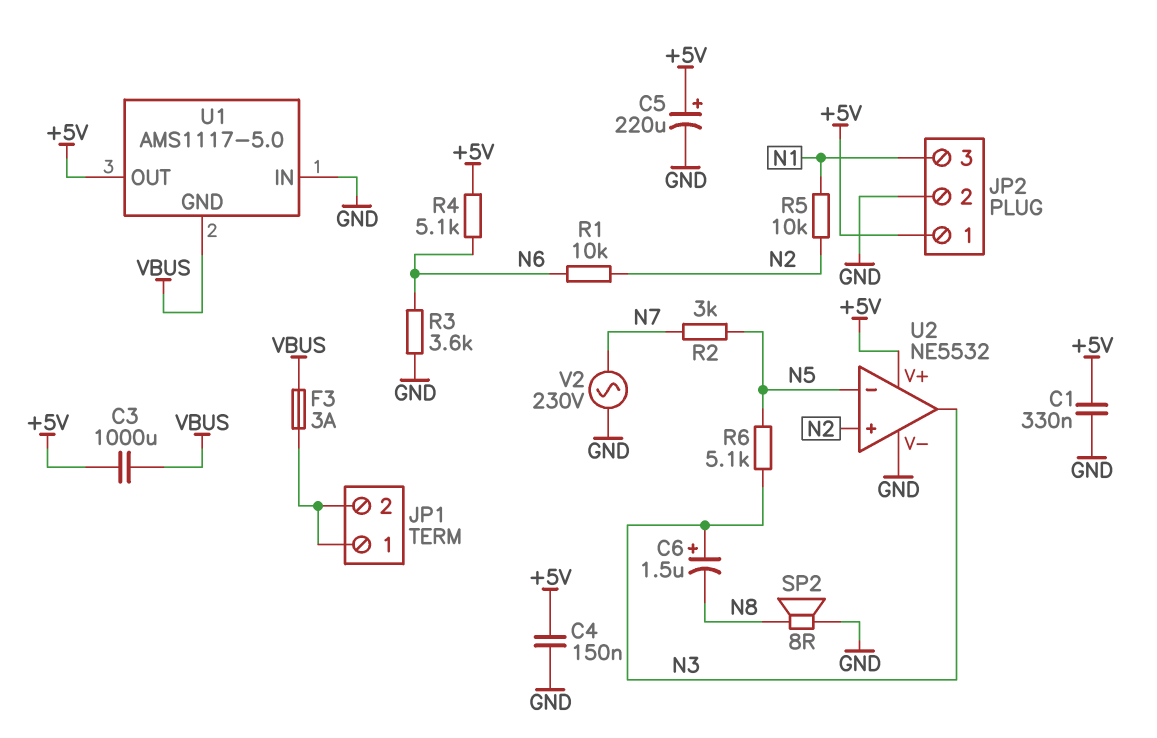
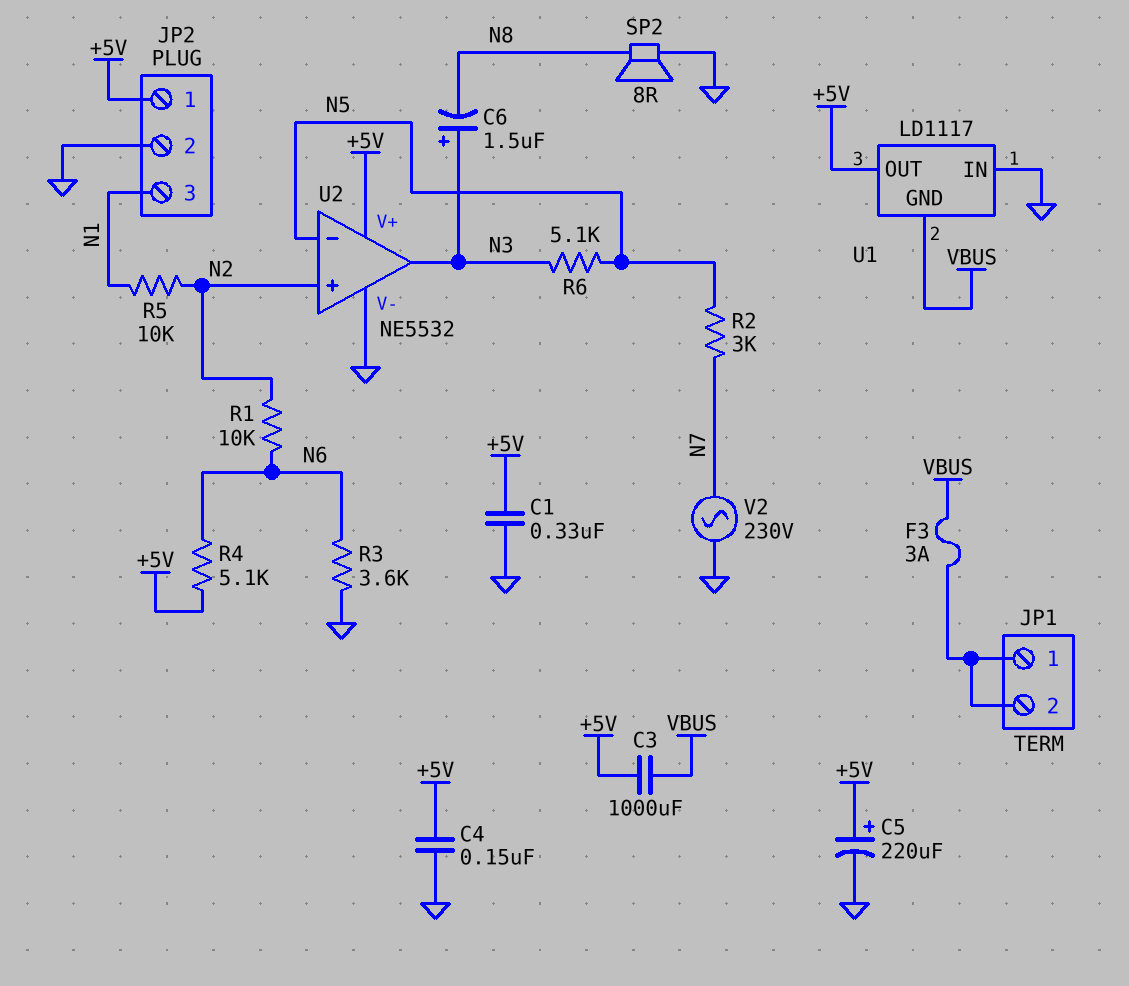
U1: AMS1117-5.0 -> LD1117

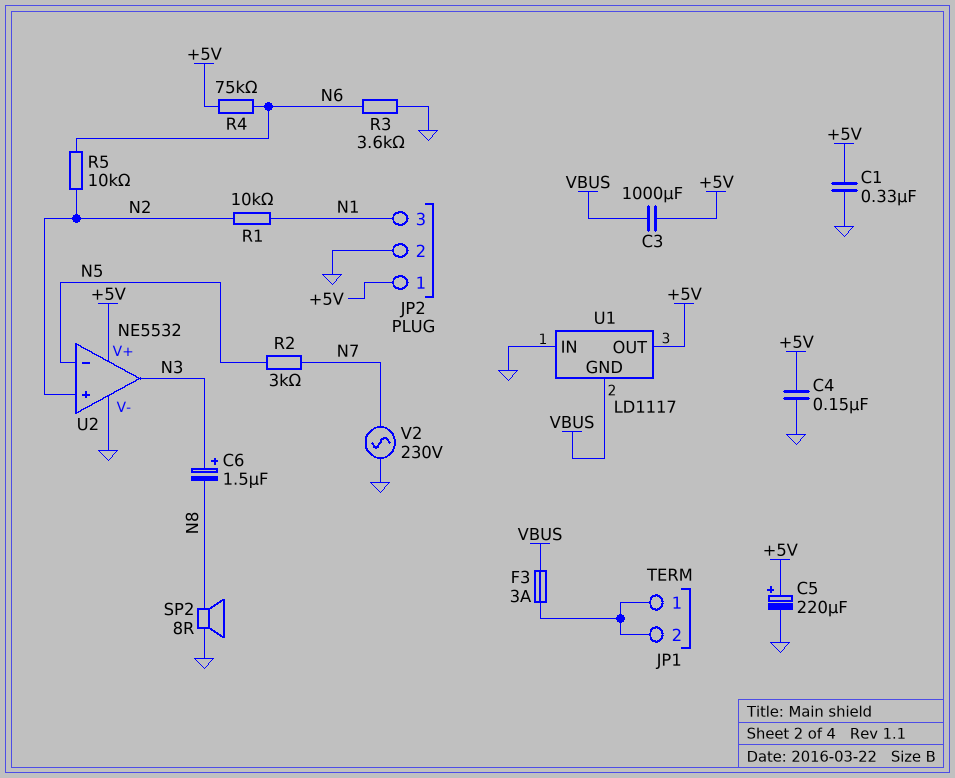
R1: 10k (N2, N6) -> 10k (N1, N2)
R4: 5.1k (+5V, N6) -> 75k (+5V, N6)
R5: 10k (N1, N2) -> 10k (N2, N6)
R6: 5.1k (N3, N5) -> none

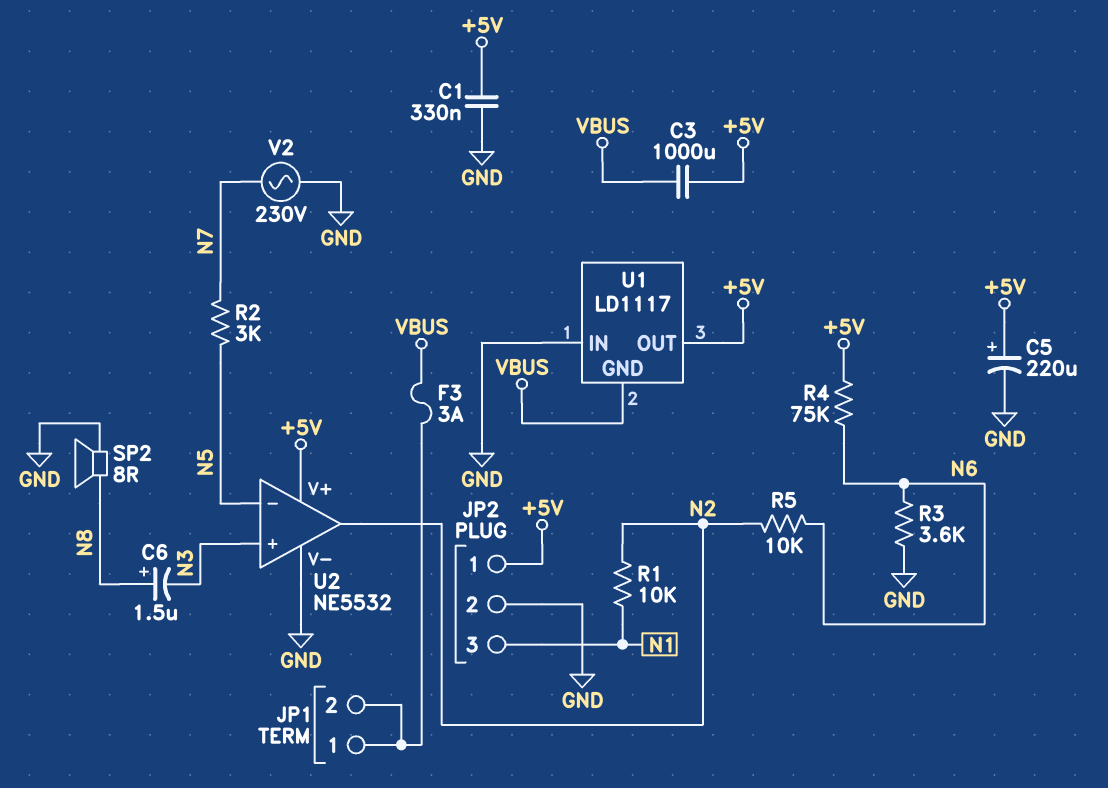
C4: 150nF (+5V, GND) -> none
C6: 1.5uF (plus N3, minus N8) -> 1.5uF (plus N8, minus N3)
U2 pin in+: N2 -> N3
U2 pin out: N3 -> N2

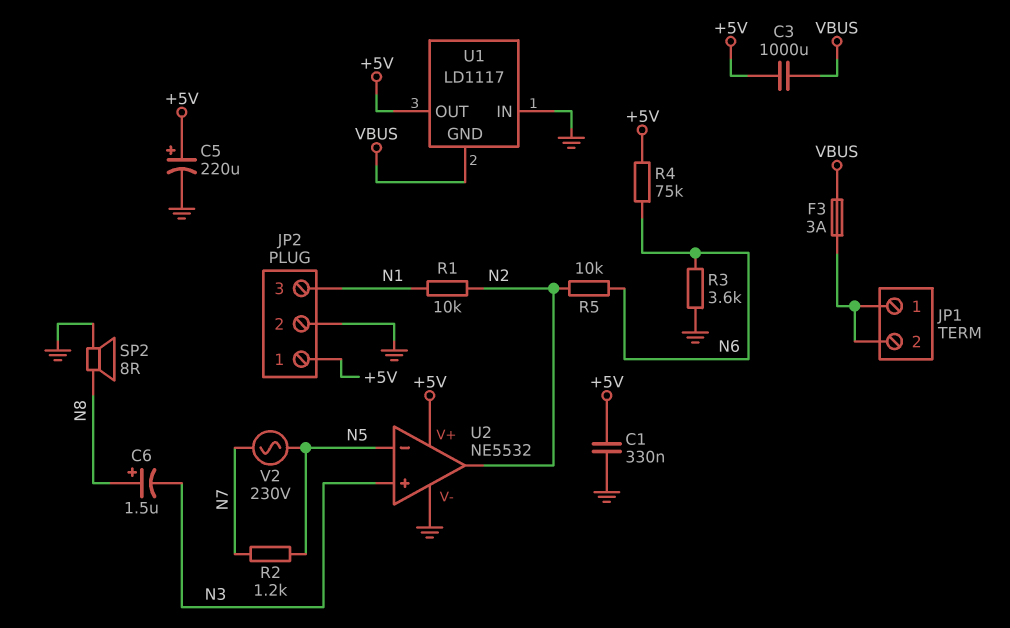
R2: 3k (N5, N7) -> 1.2k (N5, N7)
V2: AC 230V (GND, N7) -> AC 230V (N5, N7)

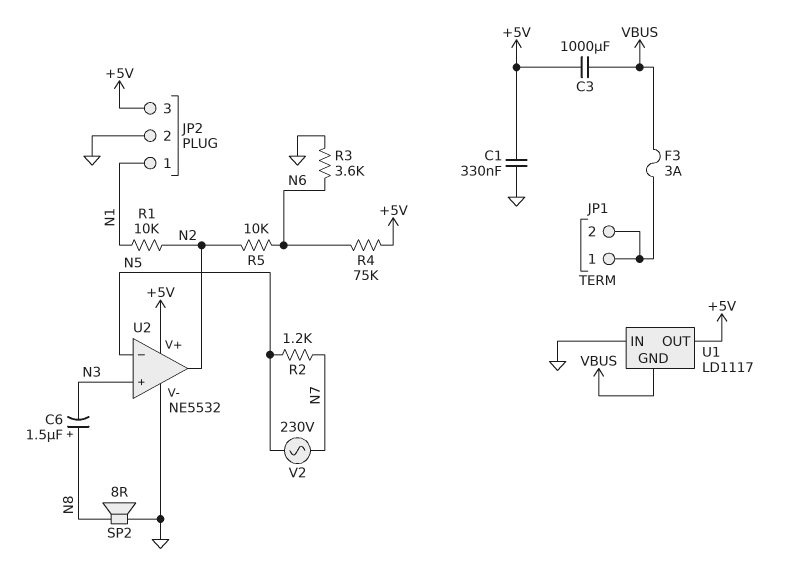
C5: 220uF (plus +5V, minus GND) -> none
JP2 pin 1: +5V -> N1
JP2 pin 3: N1 -> +5V

